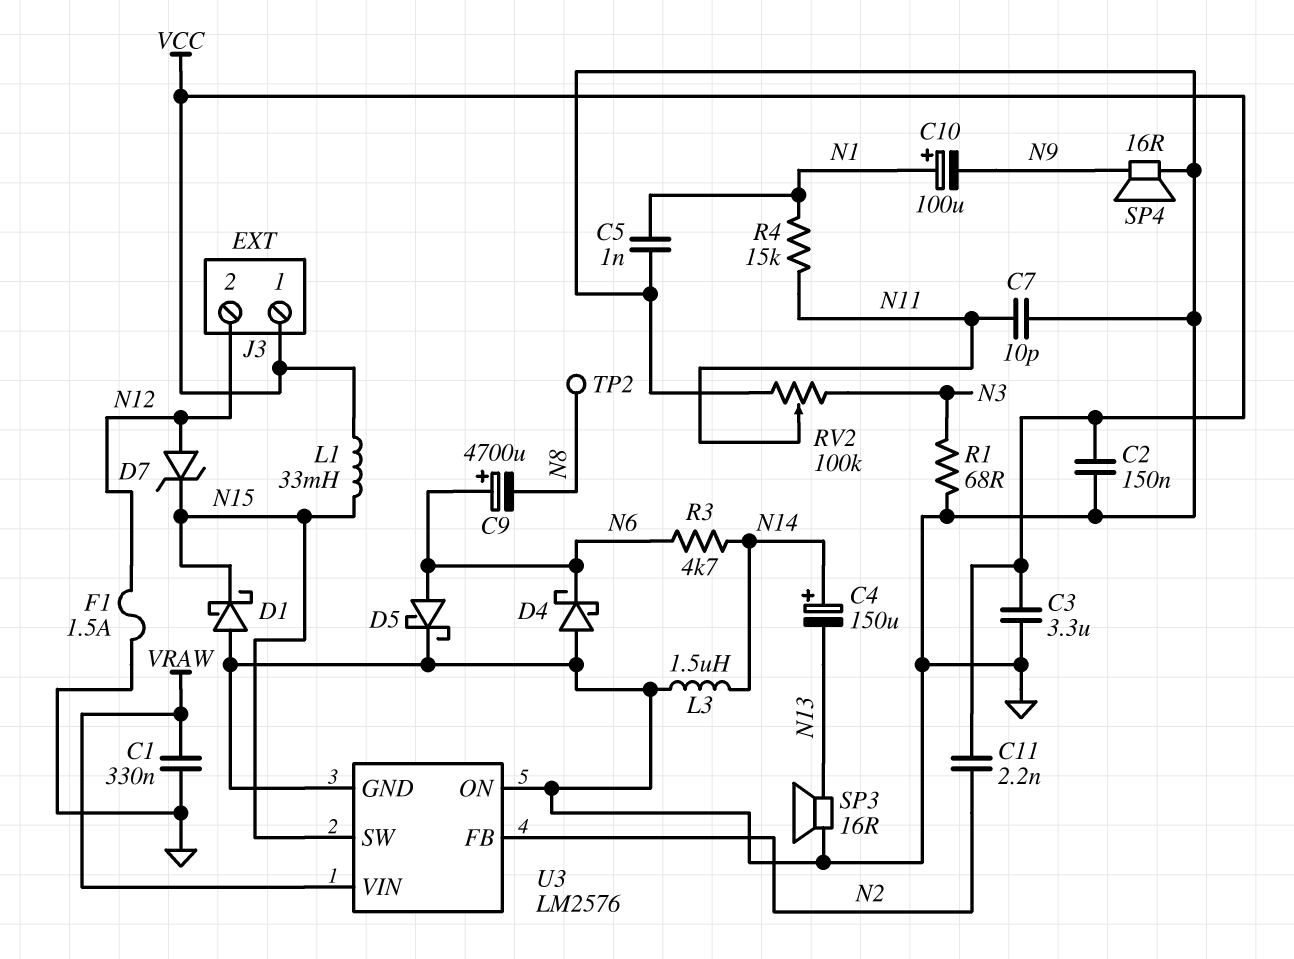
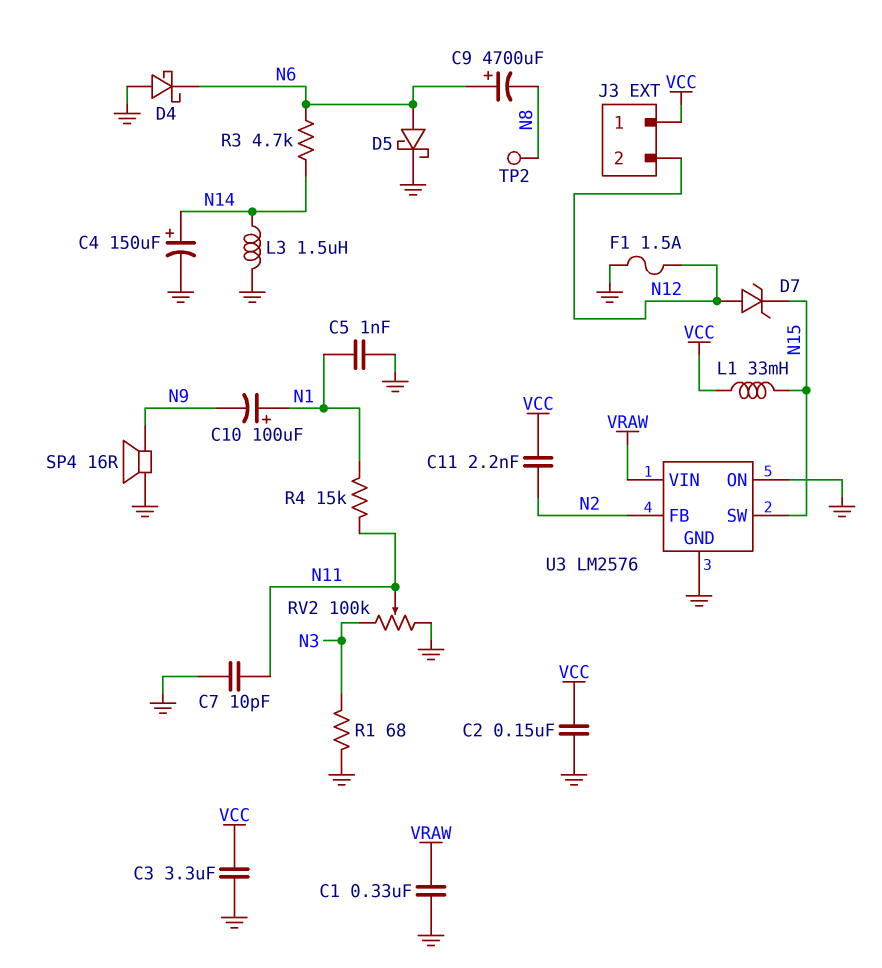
C4: 150uF (plus N14, minus N13) -> 150uF (plus N14, minus GND)
D1: schottky (A GND, K N15) -> none
SP3: speaker 16R (GND, N13) -> none

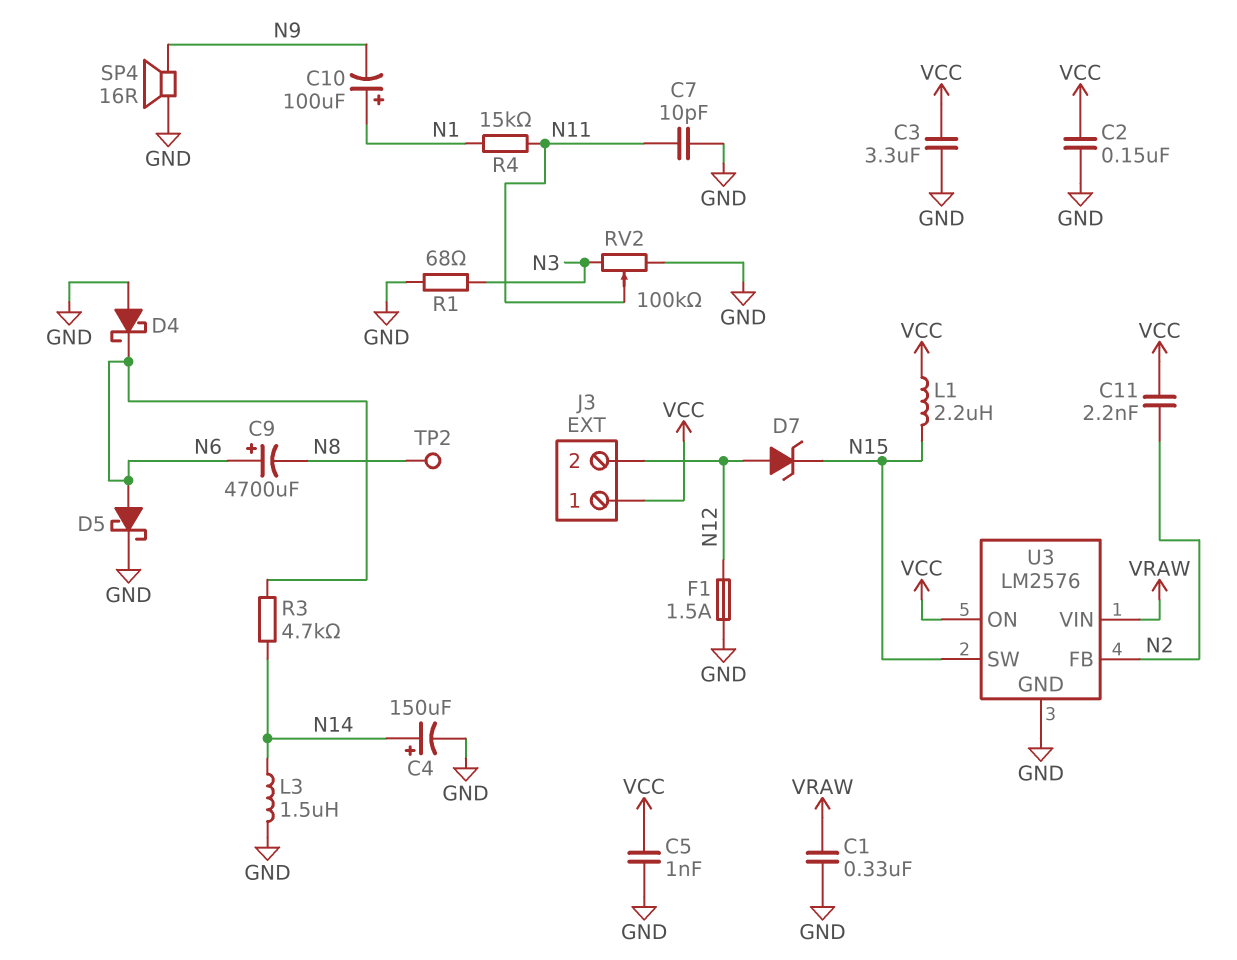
C5: 1nF (GND, N1) -> 1nF (GND, VCC)
L1: 33mH (N15, VCC) -> 2.2uH (N15, VCC)
U3 pin ON: GND -> VCC

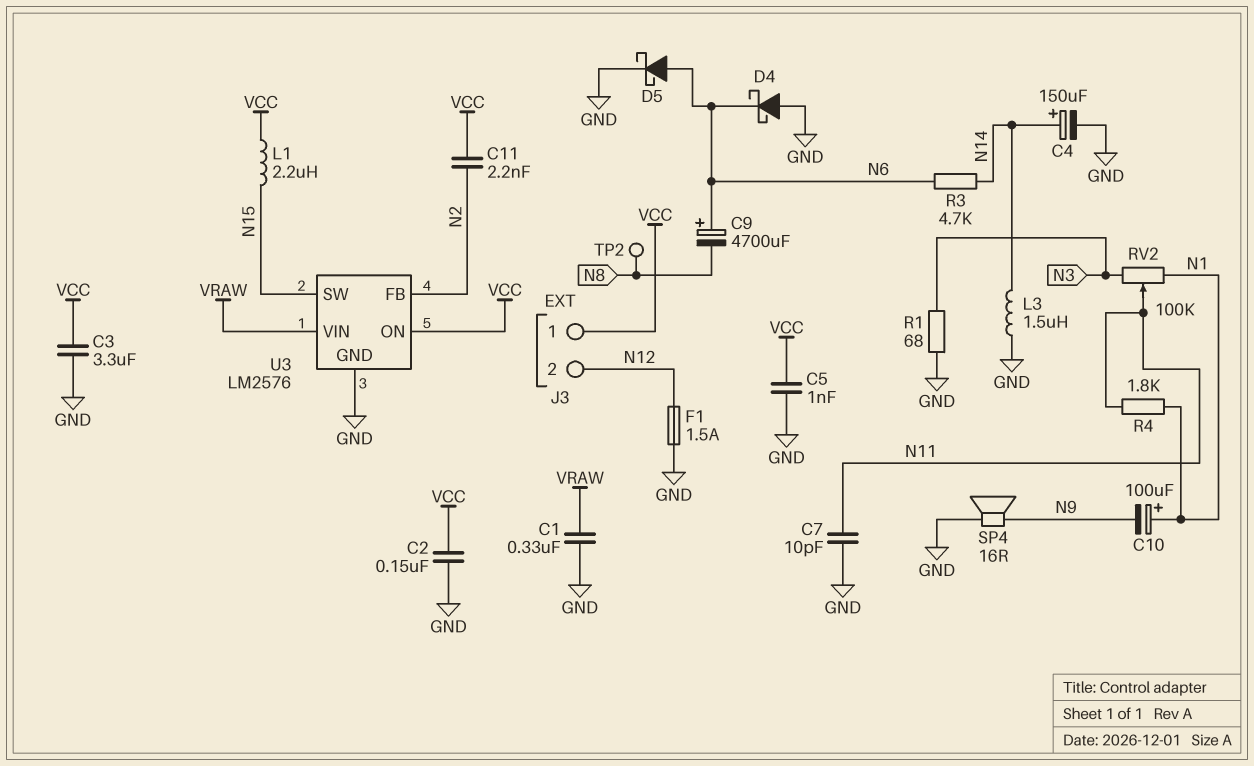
D7: zener (A N12, K N15) -> none
R4: 15k (N1, N11) -> 1.8k (N1, N11)
RV2: 100k (GND, N3, wiper N11) -> 100k (N1, N3, wiper N11)

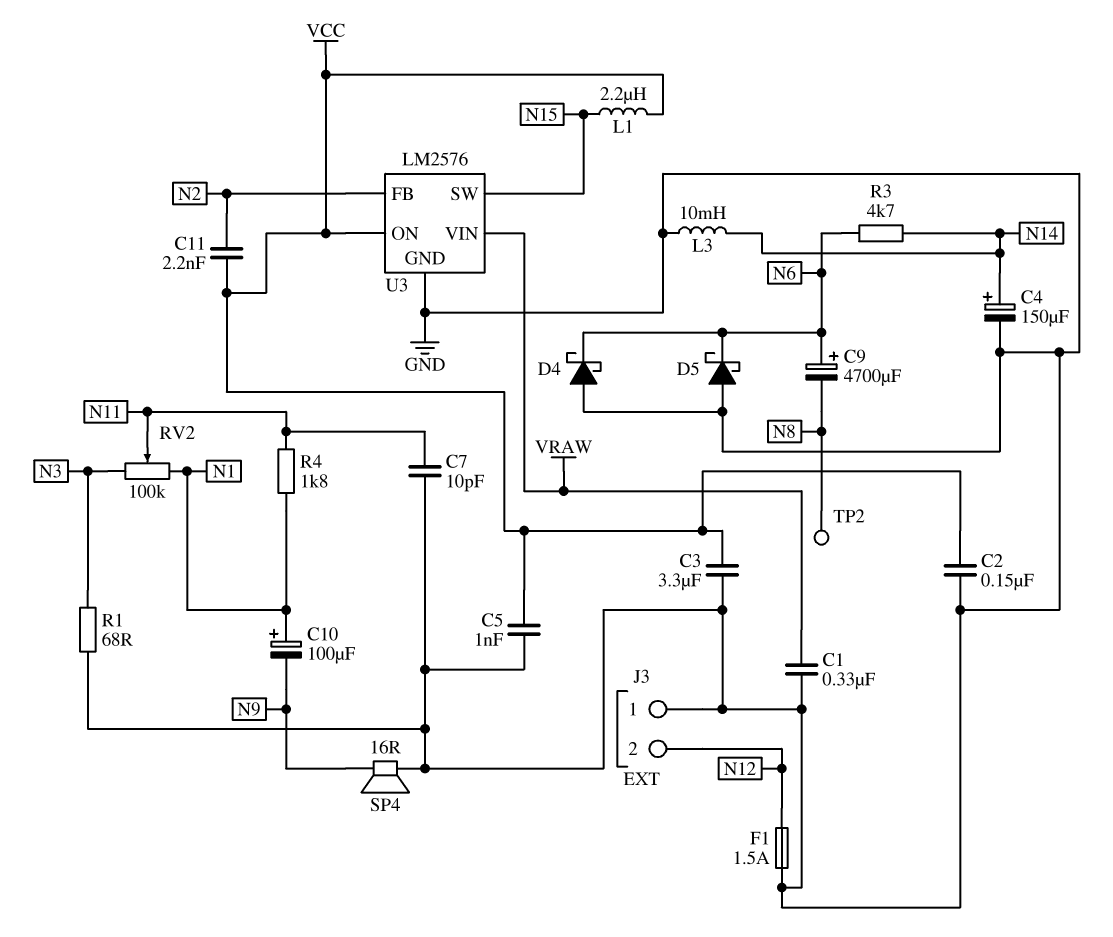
D5: schottky (A N6, K GND) -> schottky (A GND, K N6)
J3 pin 1: VCC -> GND
L3: 1.5uH (GND, N14) -> 10mH (GND, N14)

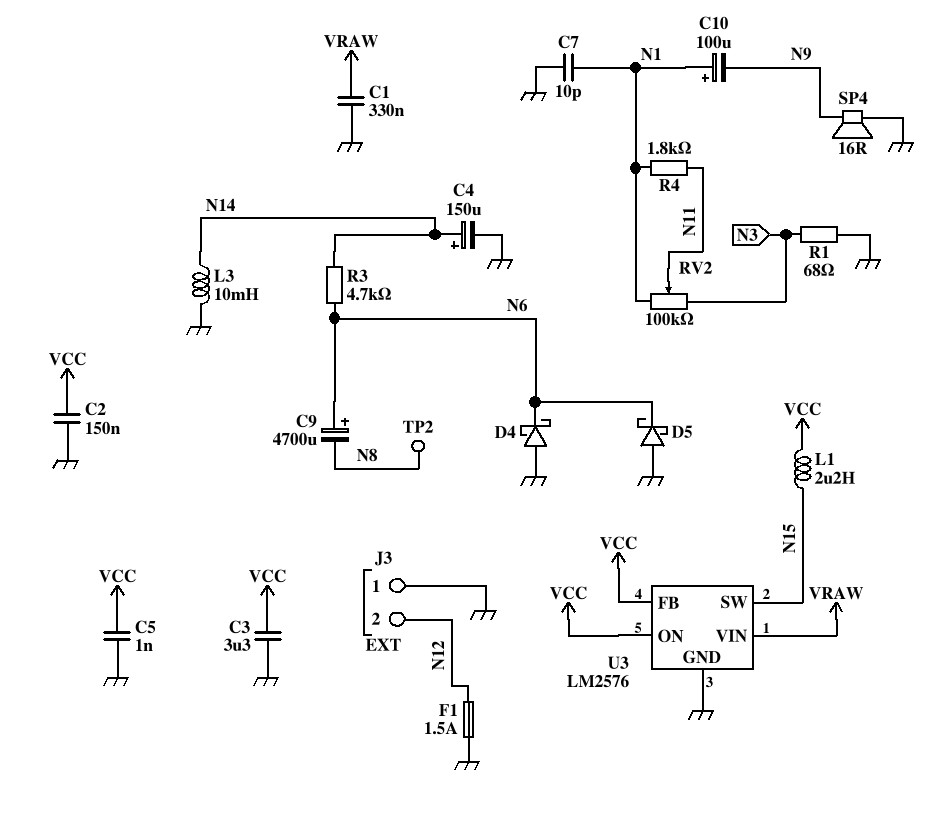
C7: 10pF (GND, N11) -> 10pF (GND, N1)
C11: 2.2nF (N2, VCC) -> none
U3 pin FB: N2 -> VCC

